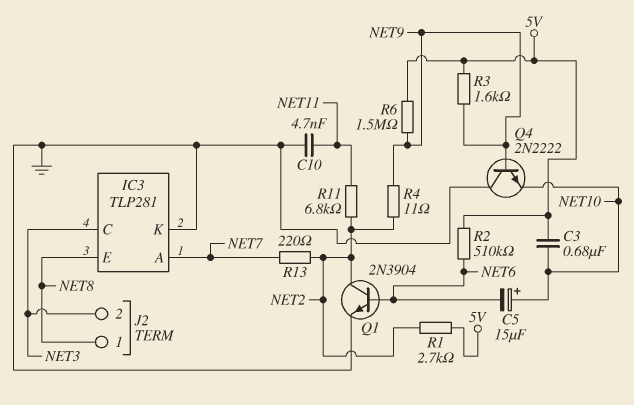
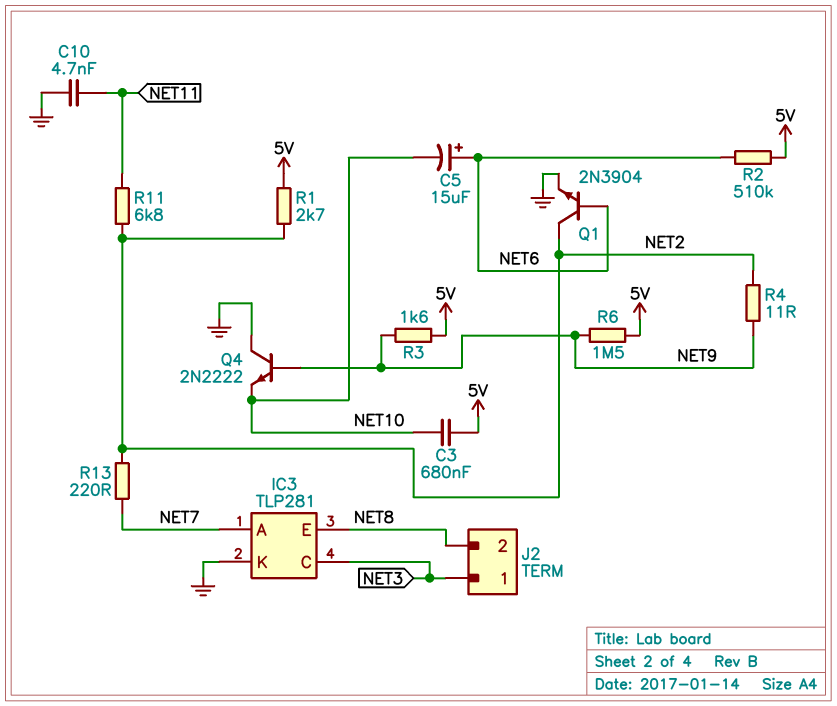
C5: 15uF (plus NET10, minus NET6) -> 15uF (plus NET6, minus NET10)
J2 pin 1: NET8 -> NET3
J2 pin 2: NET3 -> NET8

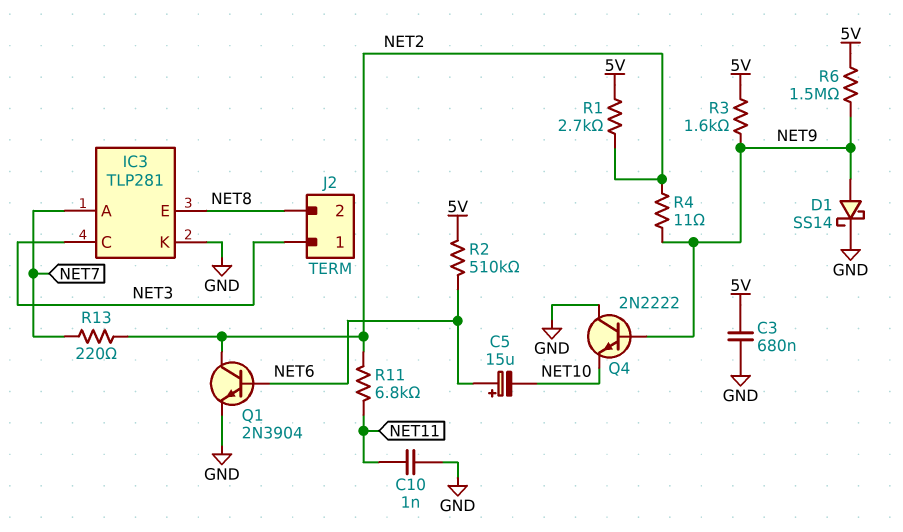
C3: 680nF (5V, NET10) -> 680nF (5V, GND)
C10: 4.7nF (GND, NET11) -> 1nF (GND, NET11)
D1: none -> schottky SS14 (A NET9, K GND)

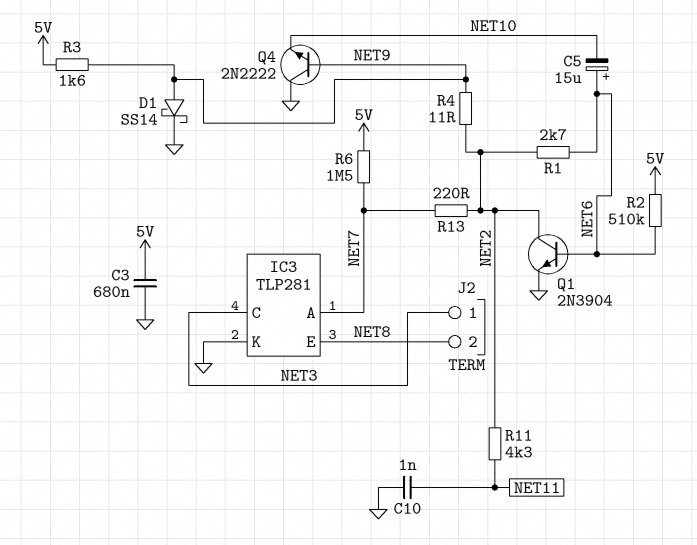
R1: 2.7k (5V, NET2) -> 2.7k (NET2, NET6)
R6: 1.5M (5V, NET9) -> 1.5M (5V, NET7)
R11: 6.8k (NET2, NET11) -> 4.3k (NET2, NET11)

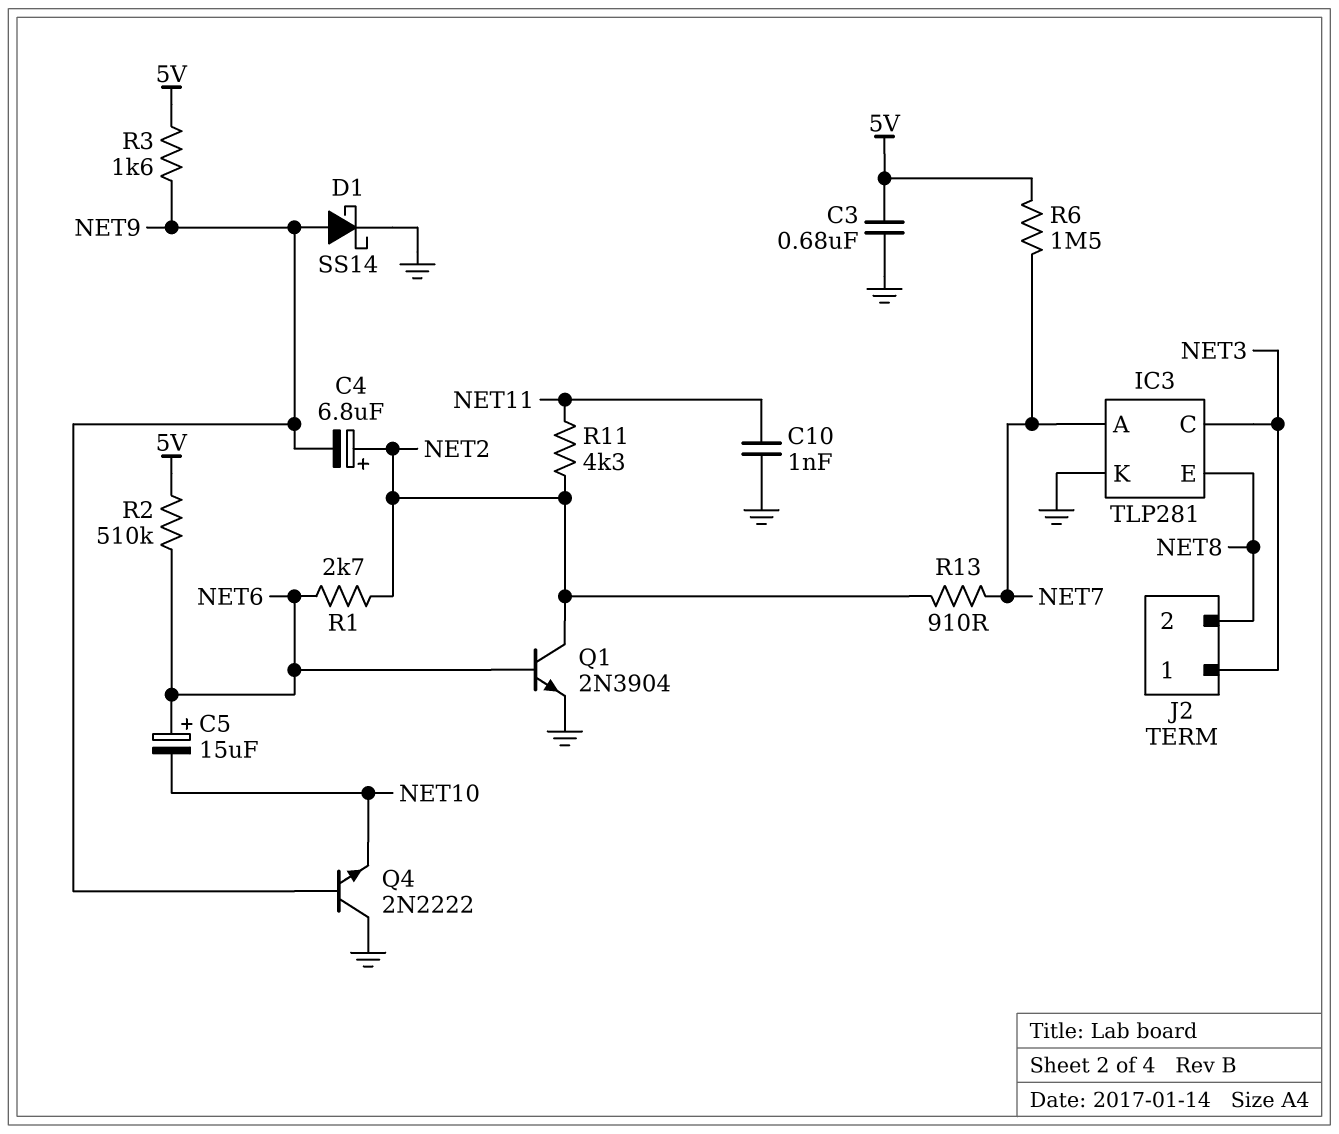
C4: none -> 6.8uF (plus NET2, minus NET9)
R4: 11 (NET2, NET9) -> none
R13: 220 (NET2, NET7) -> 910 (NET2, NET7)

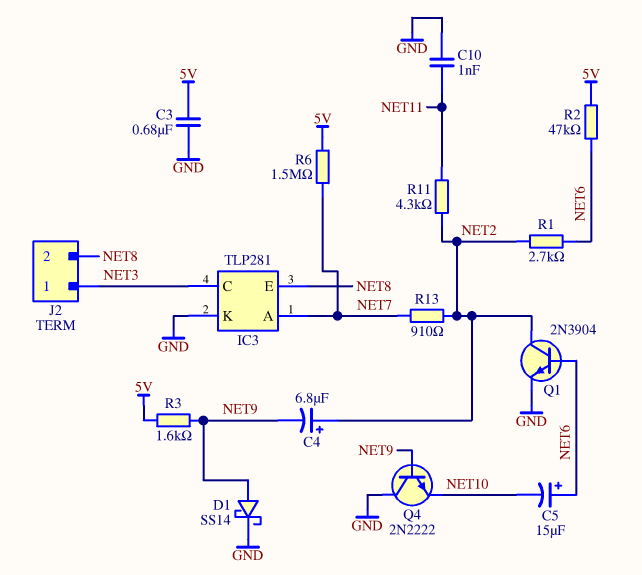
R2: 510k (5V, NET6) -> 47k (5V, NET6)

